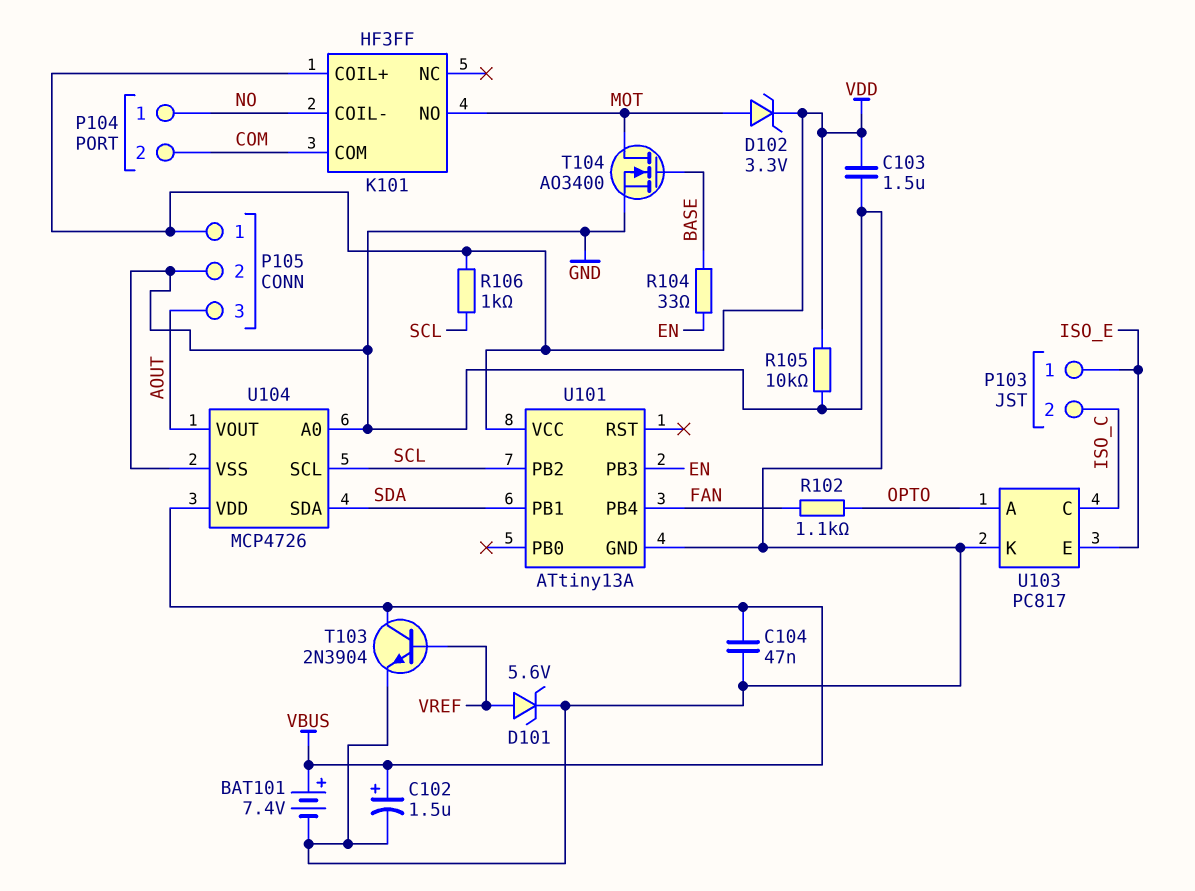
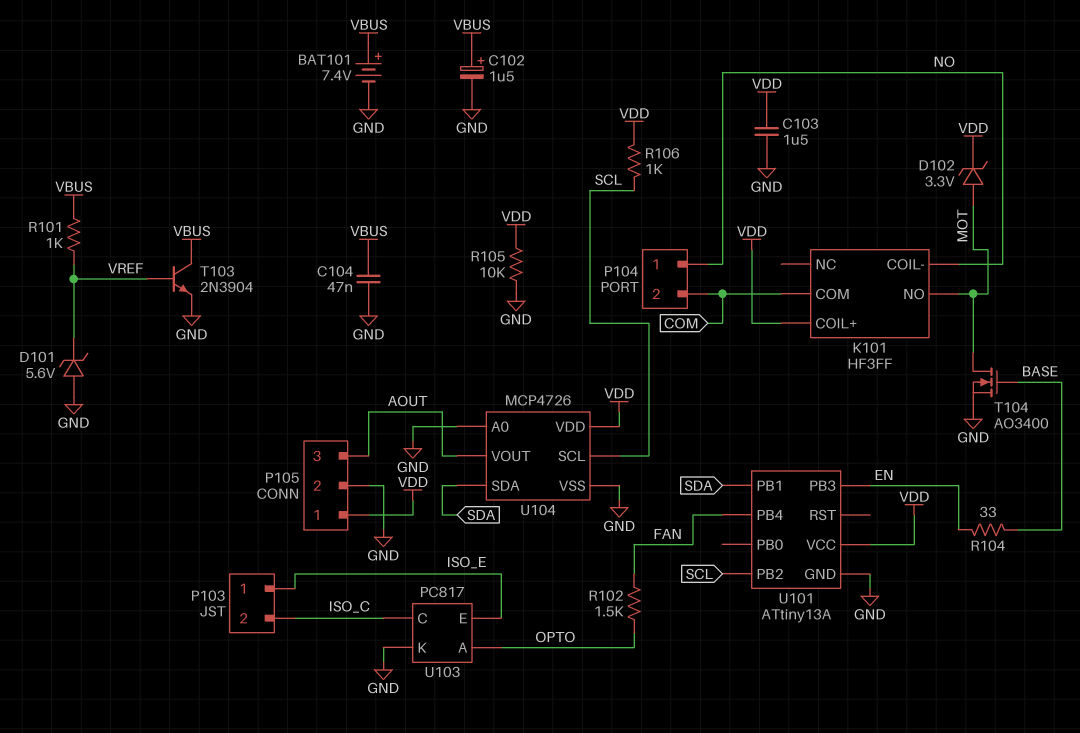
D101: zener 5.6V (A VREF, K GND) -> zener 5.6V (A GND, K VREF)
R101: none -> 1k (VBUS, VREF)
R102: 1.1k (FAN, OPTO) -> 1.5k (FAN, OPTO)
U104 pin VDD: VBUS -> VDD

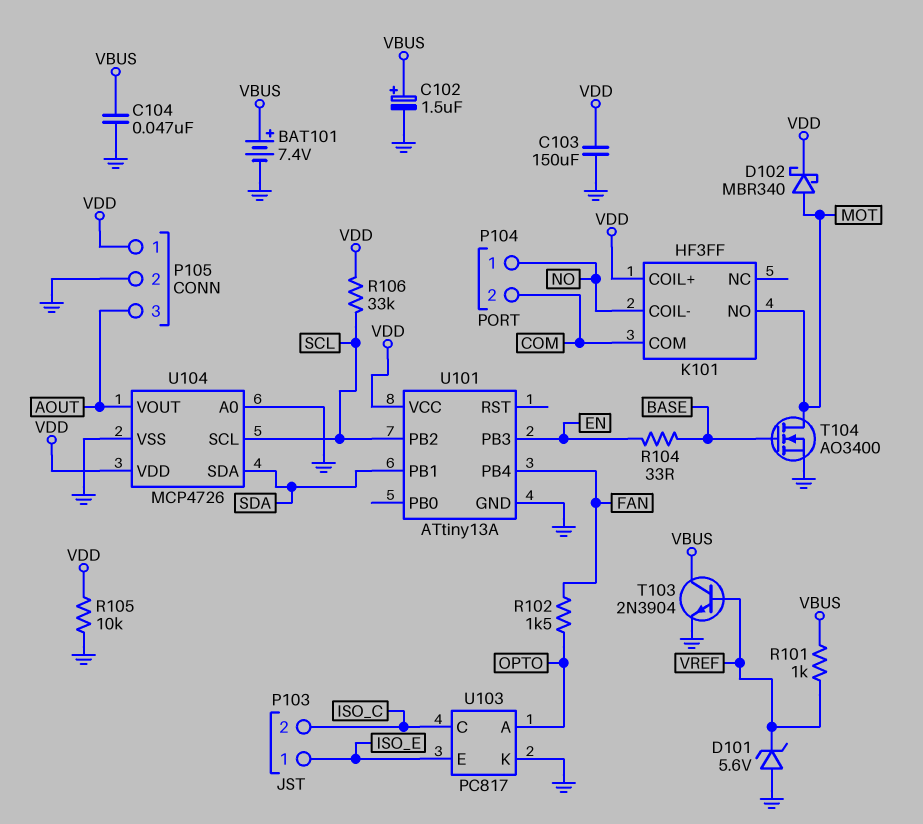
C103: 1.5uF (GND, VDD) -> 150uF (GND, VDD)
D102: zener 3.3V (A MOT, K VDD) -> schottky MBR340 (A MOT, K VDD)
R106: 1k (SCL, VDD) -> 33k (SCL, VDD)

